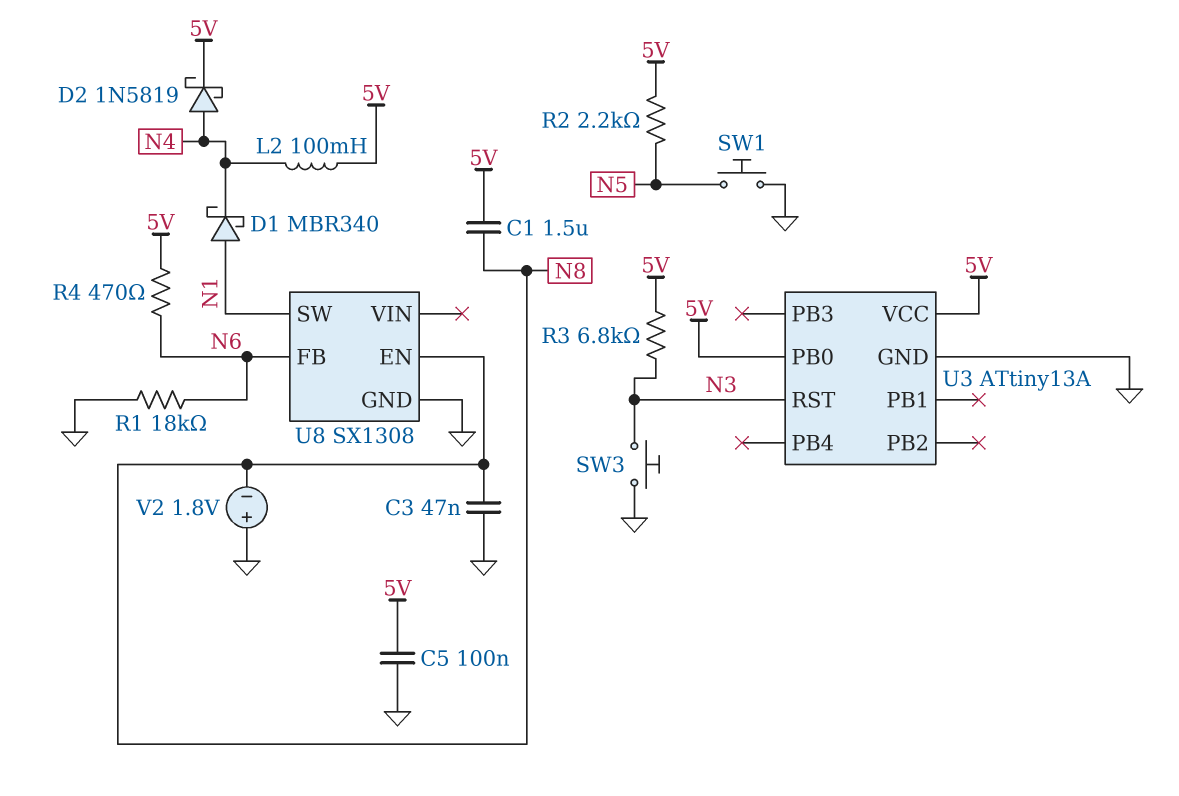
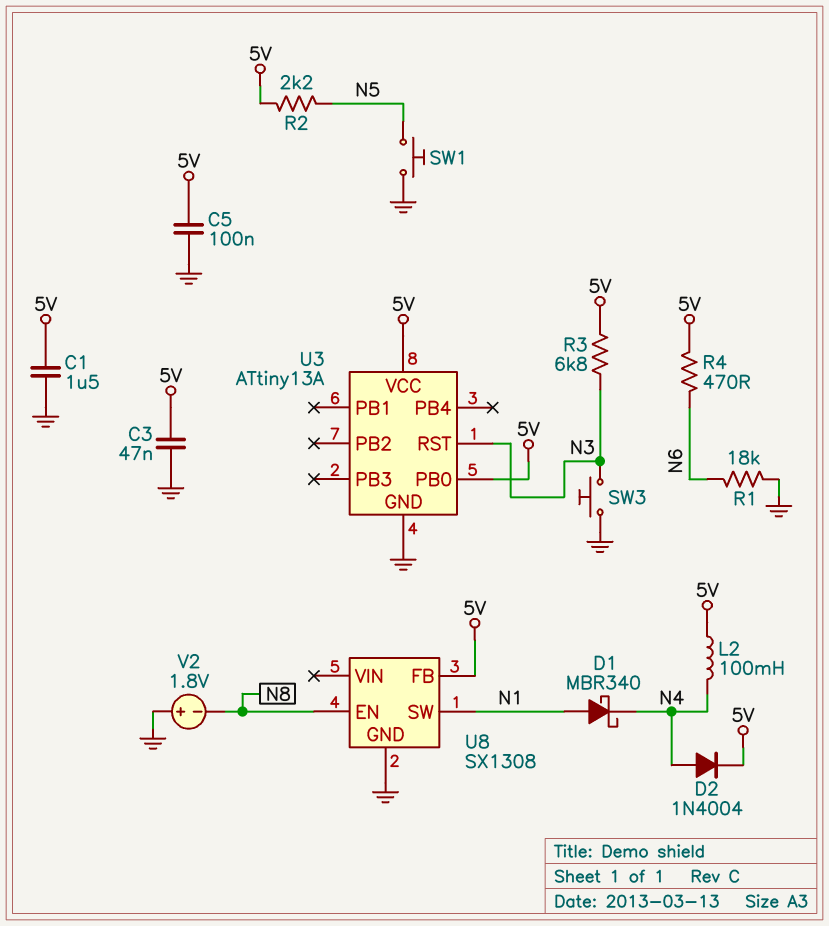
C1: 1.5uF (5V, N8) -> 1.5uF (5V, GND)
C3: 47nF (GND, N8) -> 47nF (5V, GND)
D2: schottky 1N5819 (A N4, K 5V) -> diode 1N4004 (A N4, K 5V)
U8 pin FB: N6 -> 5V

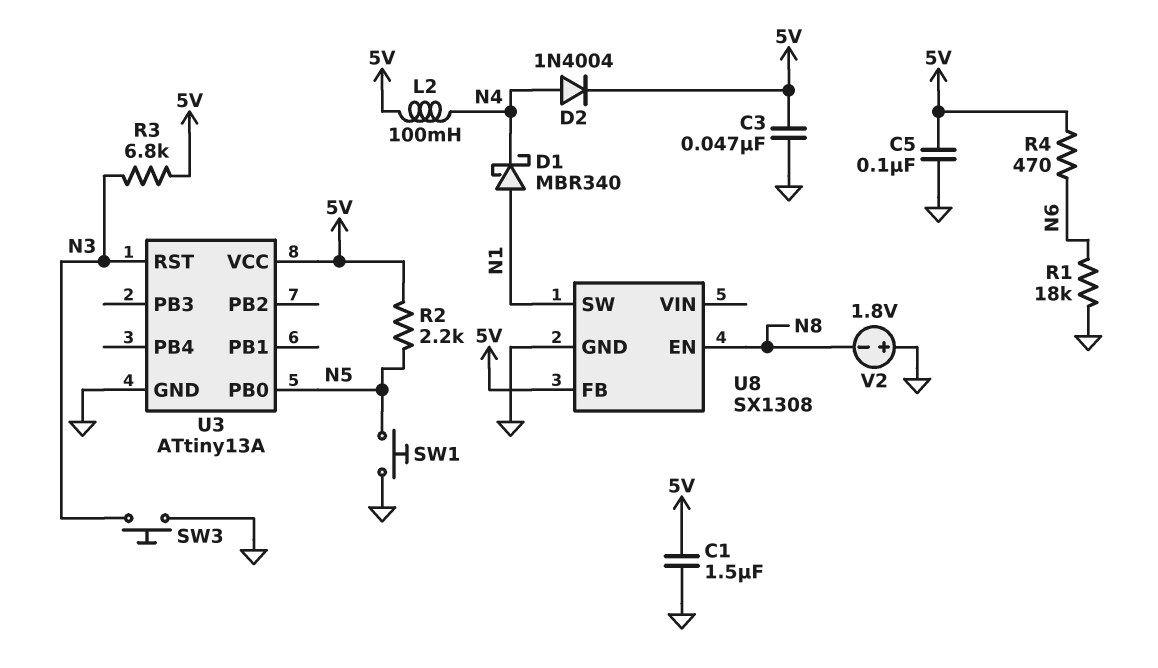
U3 pin PB0: 5V -> N5

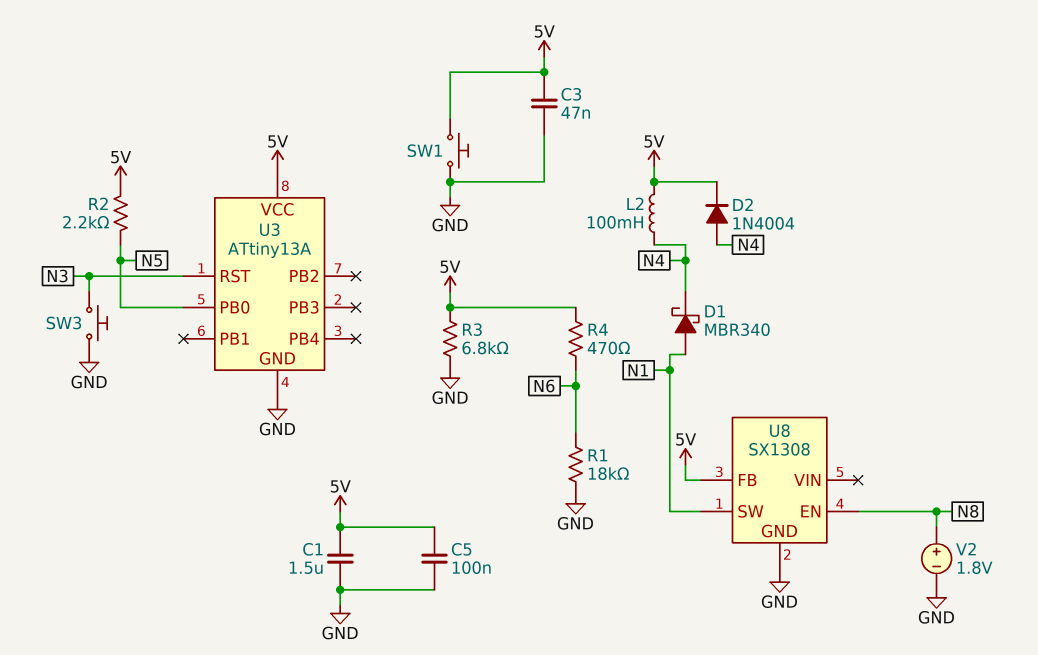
R3: 6.8k (5V, N3) -> 6.8k (5V, GND)
SW1: button (GND, N5) -> button (5V, GND)
V2: 1.8V (plus GND, minus N8) -> 1.8V (plus N8, minus GND)

